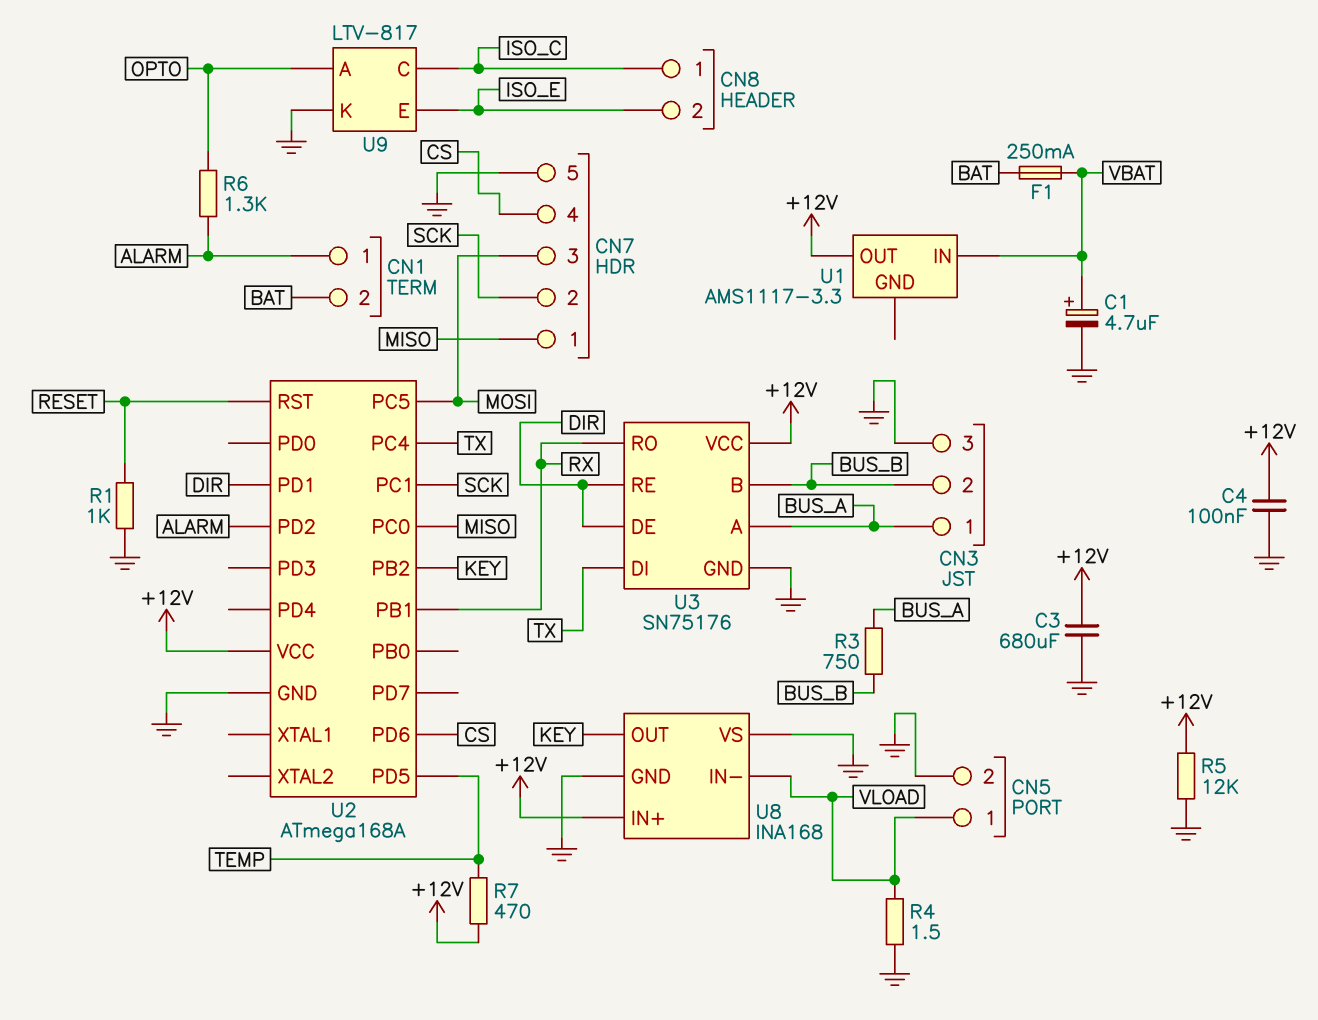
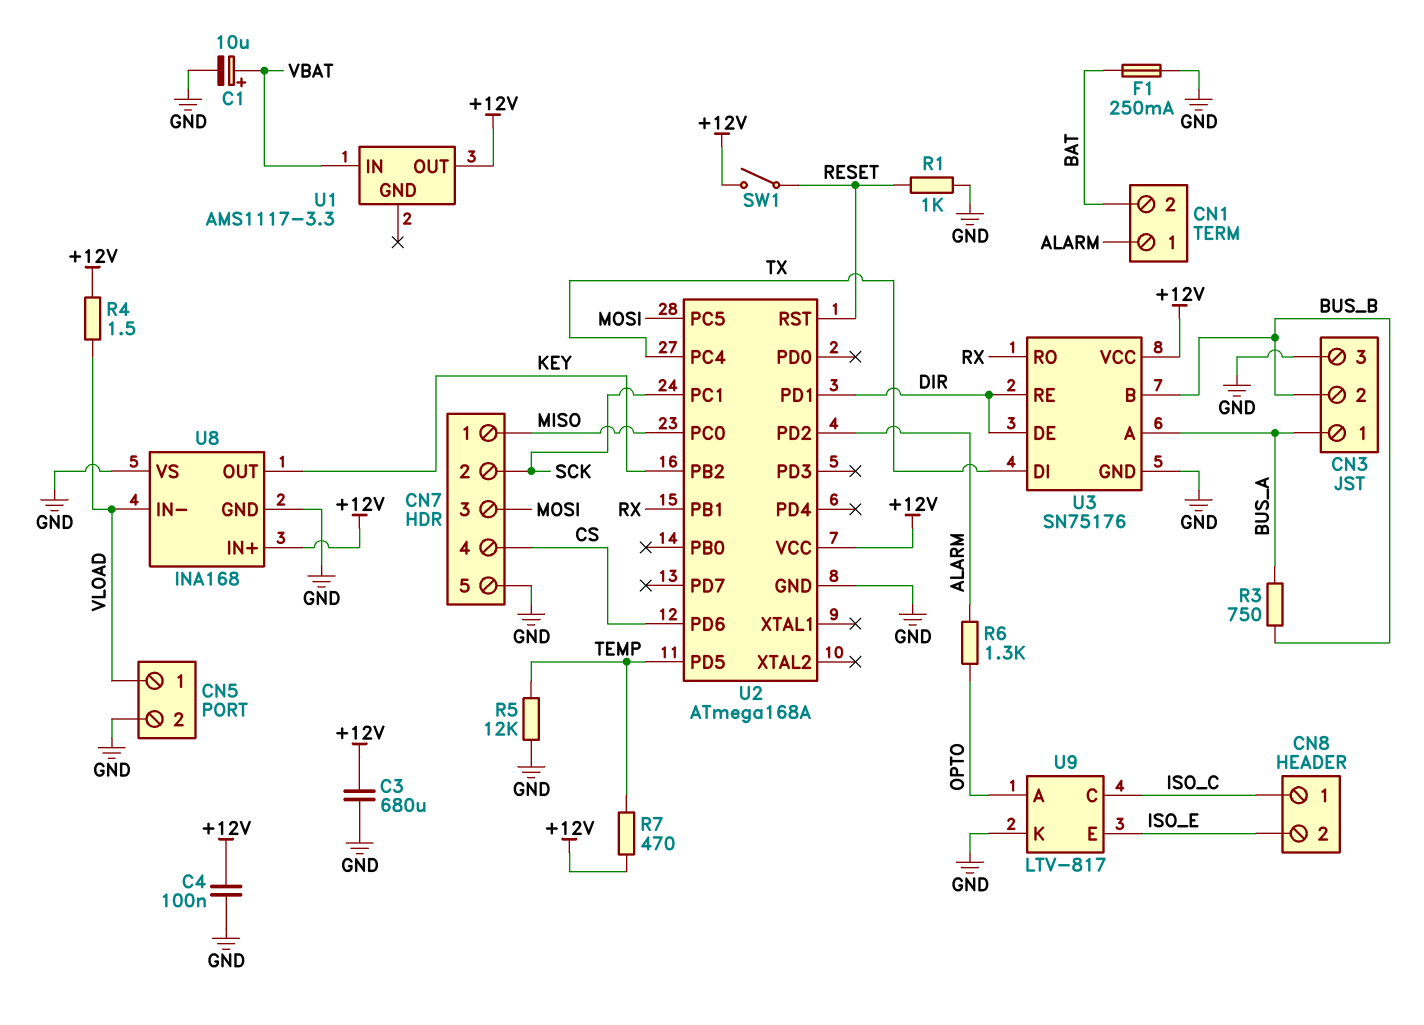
C1: 4.7uF (plus VBAT, minus GND) -> 10uF (plus VBAT, minus GND)
F1: 250mA (BAT, VBAT) -> 250mA (BAT, GND)
R4: 1.5 (GND, VLOAD) -> 1.5 (+12V, VLOAD)
R5: 12k (+12V, GND) -> 12k (GND, TEMP)
SW1: none -> switch (+12V, RESET)

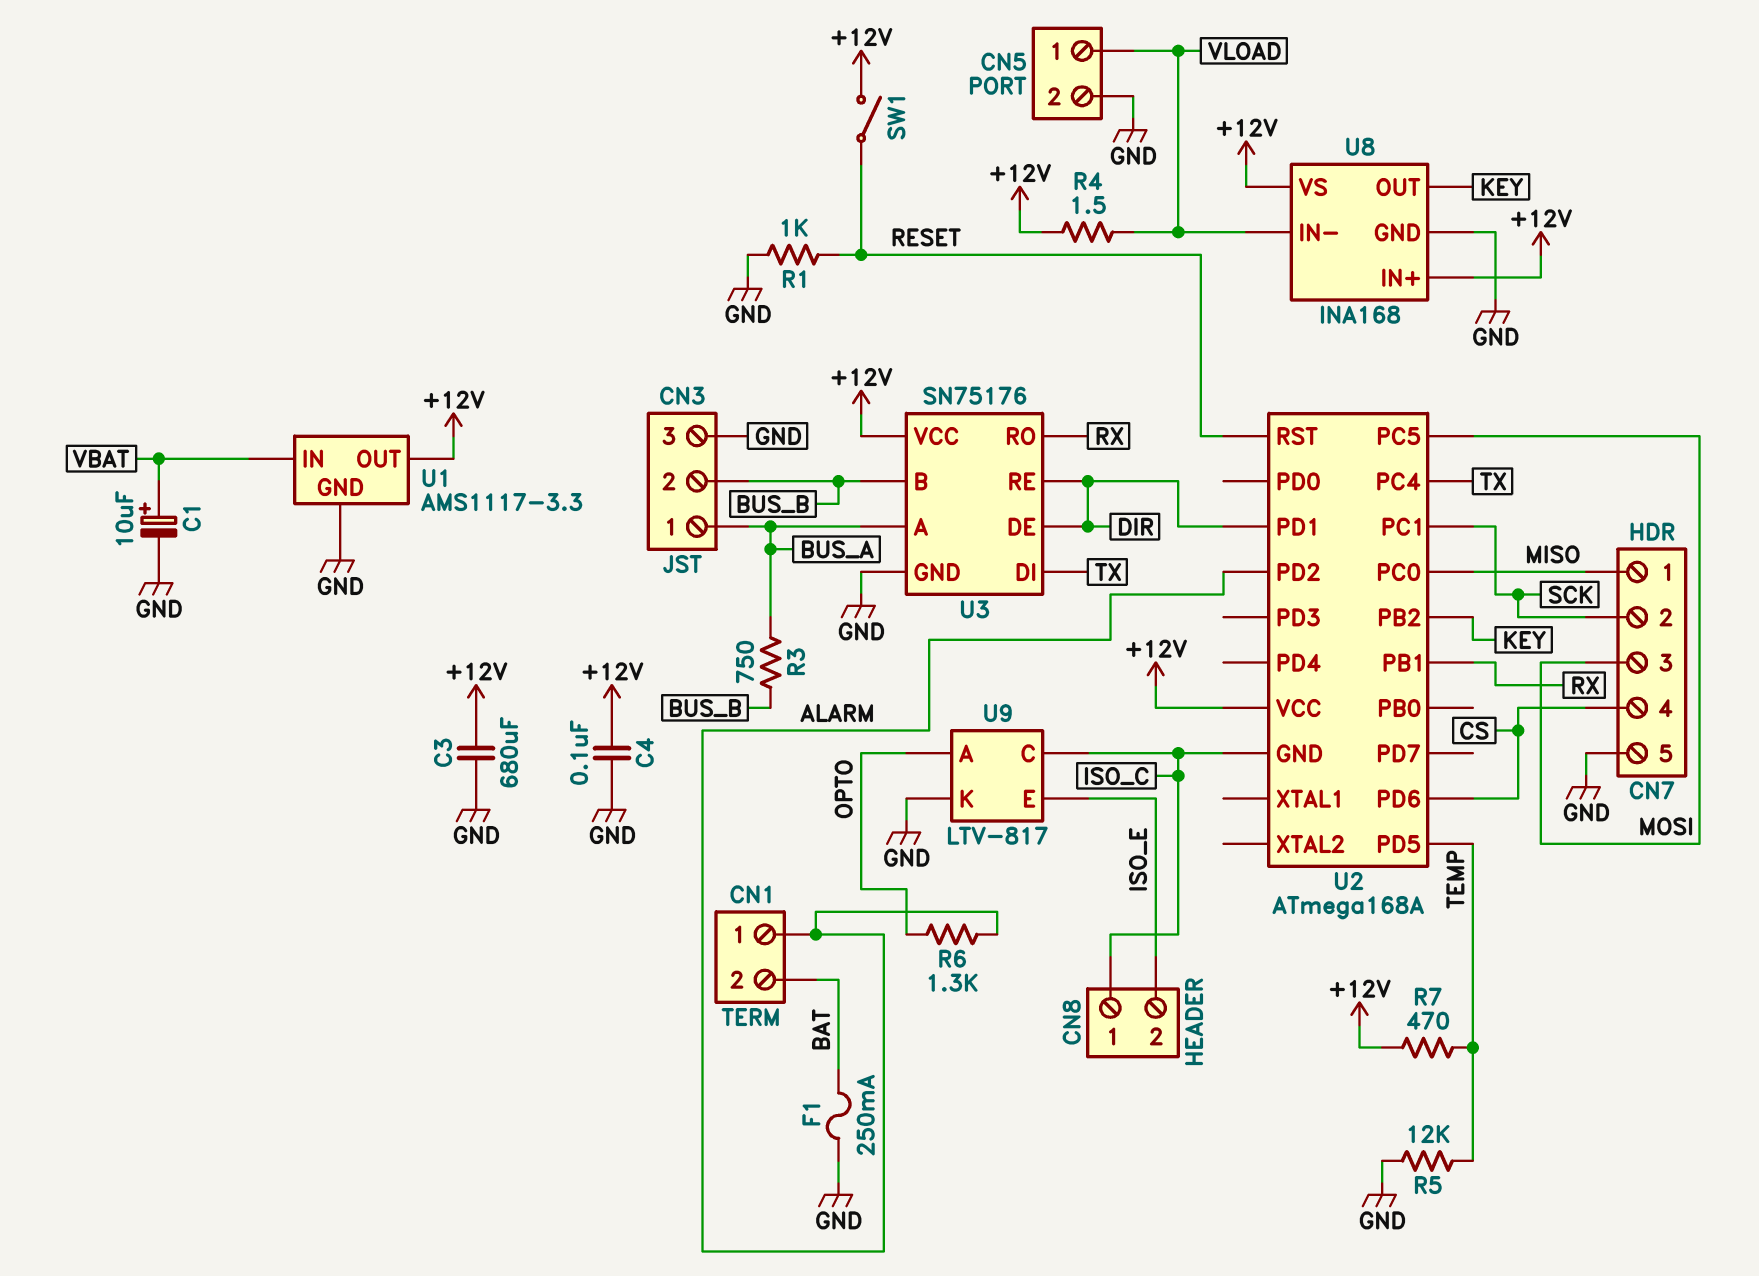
U1 pin GND: none -> GND
U2 pin GND: GND -> ISO_C
U8 pin VS: GND -> +12V

